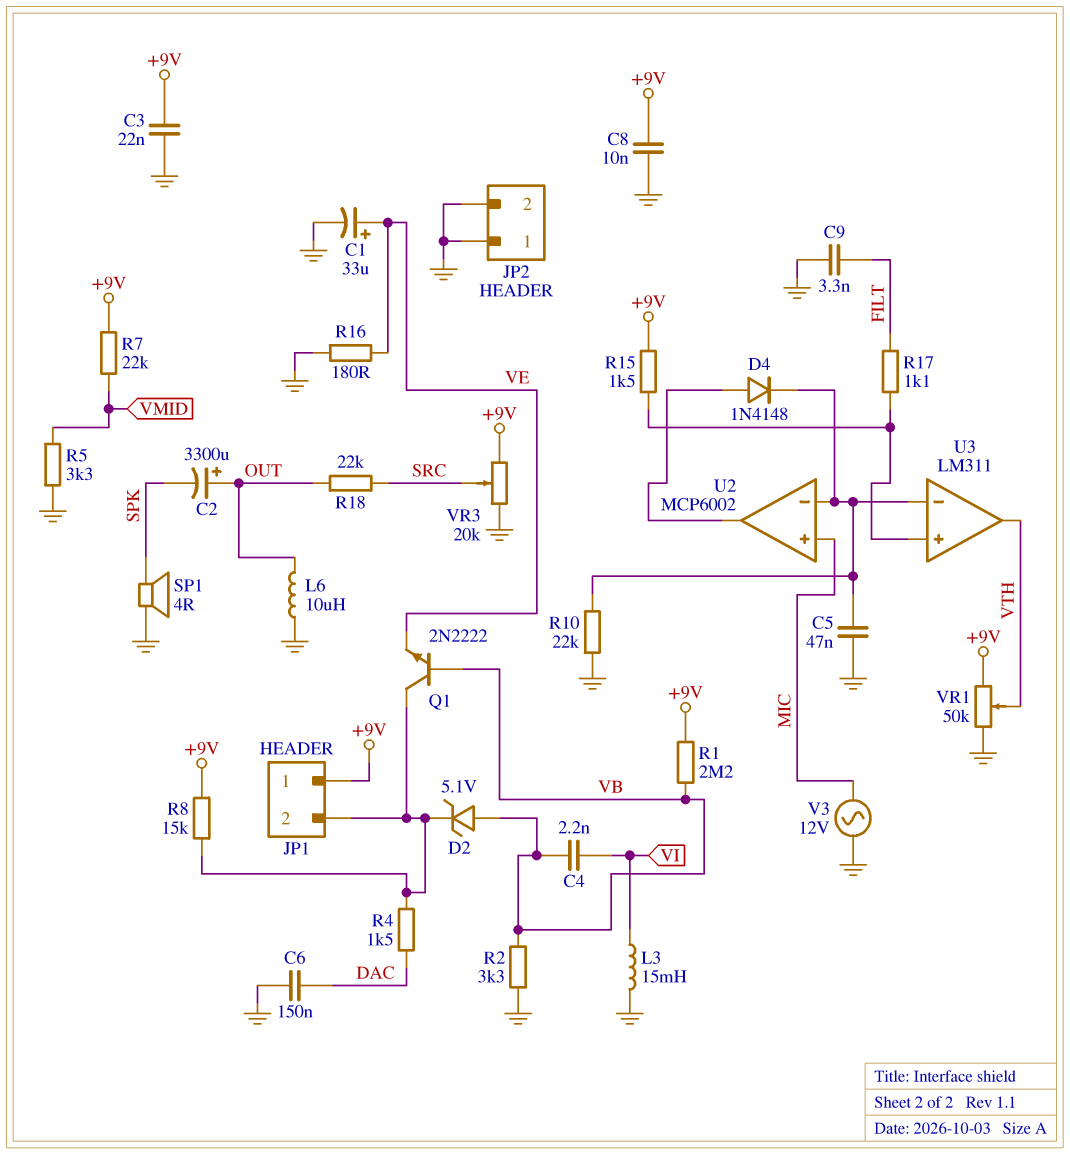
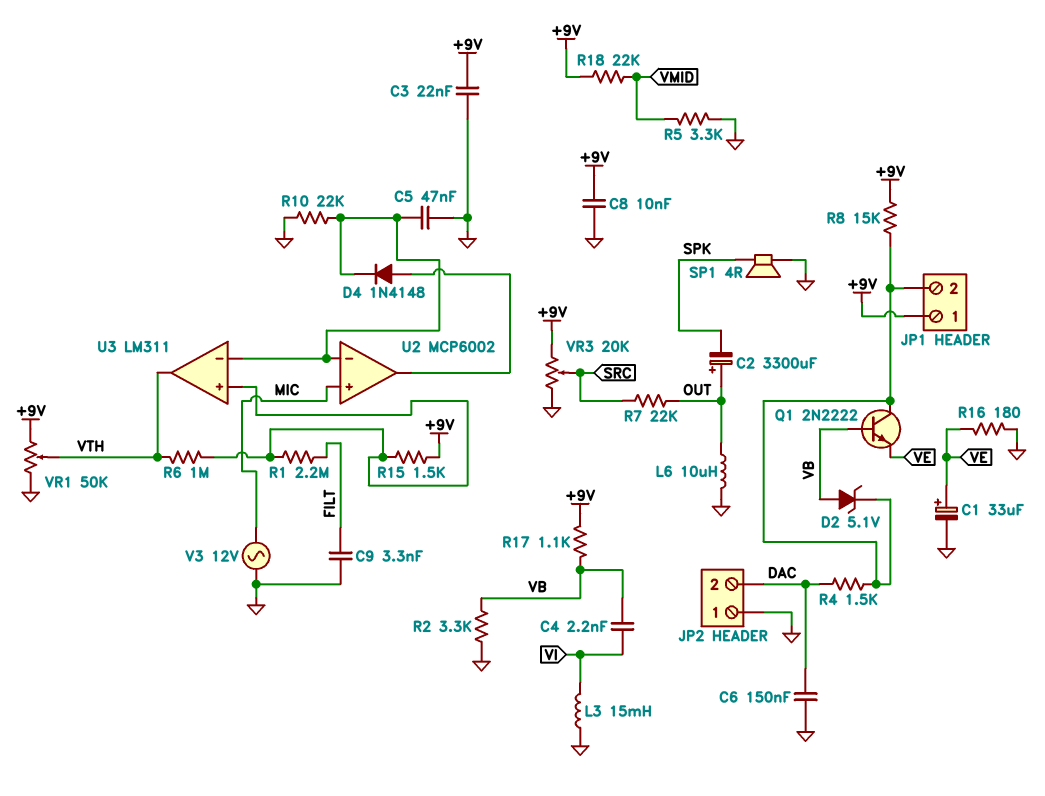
JP2 pin 2: GND -> DAC
R1: 2.2M (+9V, VB) -> 2.2M (FILT, U3/in+)
R6: none -> 1M (U3/in+, VTH)
R7: 22k (+9V, VMID) -> 22k (OUT, SRC)
R17: 1.1k (FILT, U3/in+) -> 1.1k (+9V, VB)
R18: 22k (OUT, SRC) -> 22k (+9V, VMID)

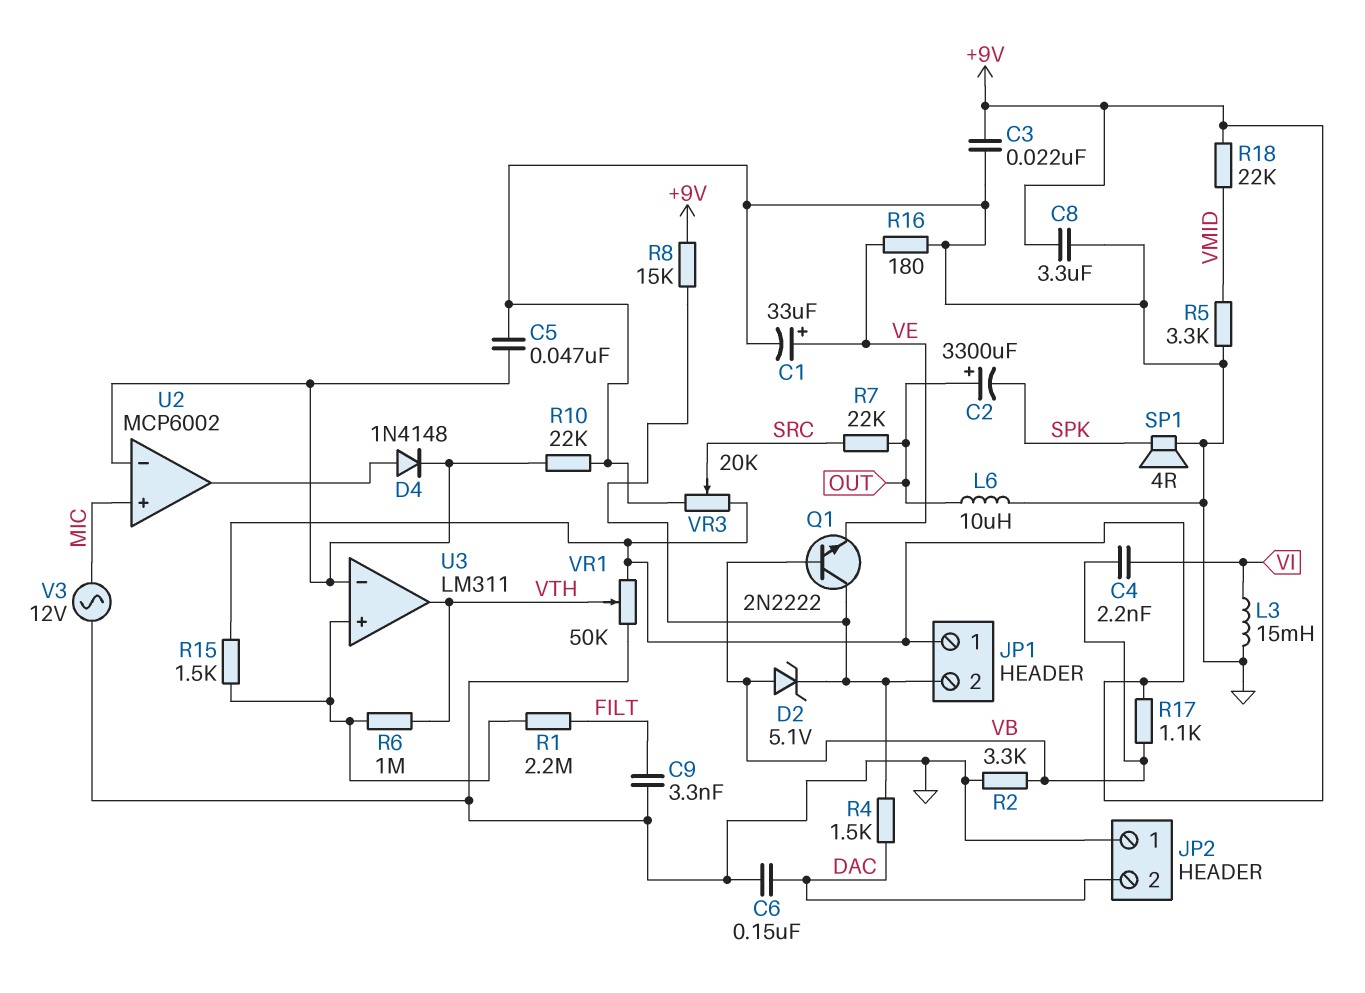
C8: 10nF (+9V, GND) -> 3.3uF (+9V, GND)

